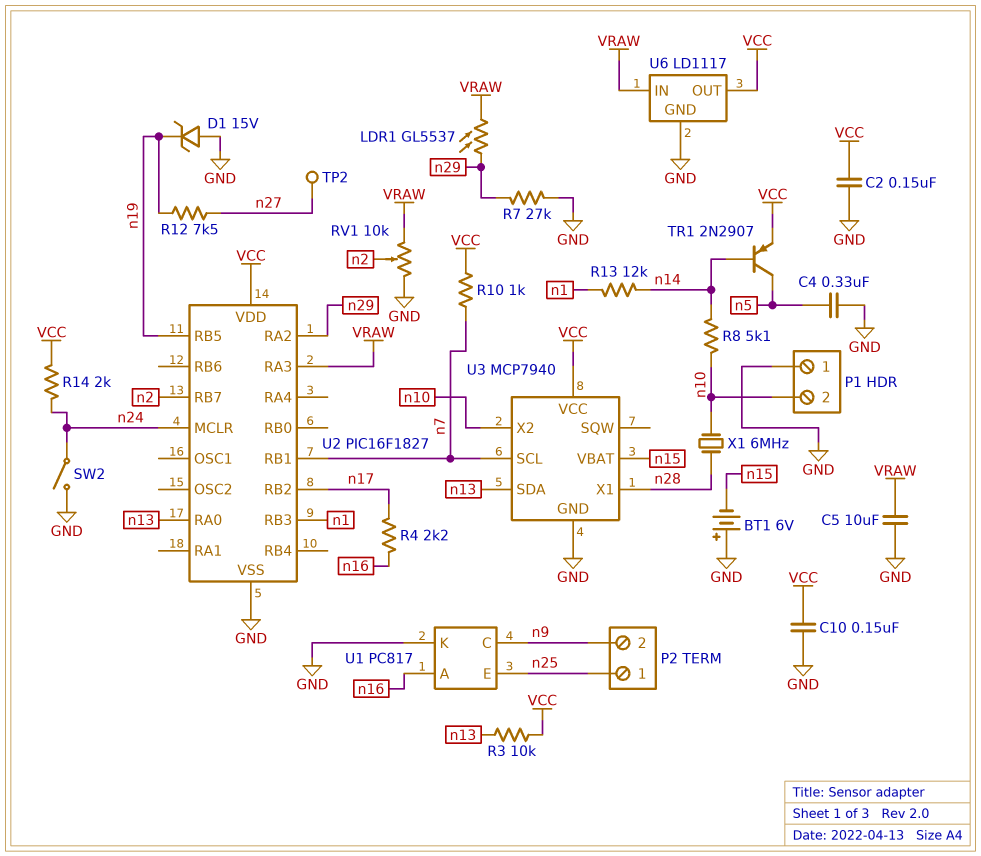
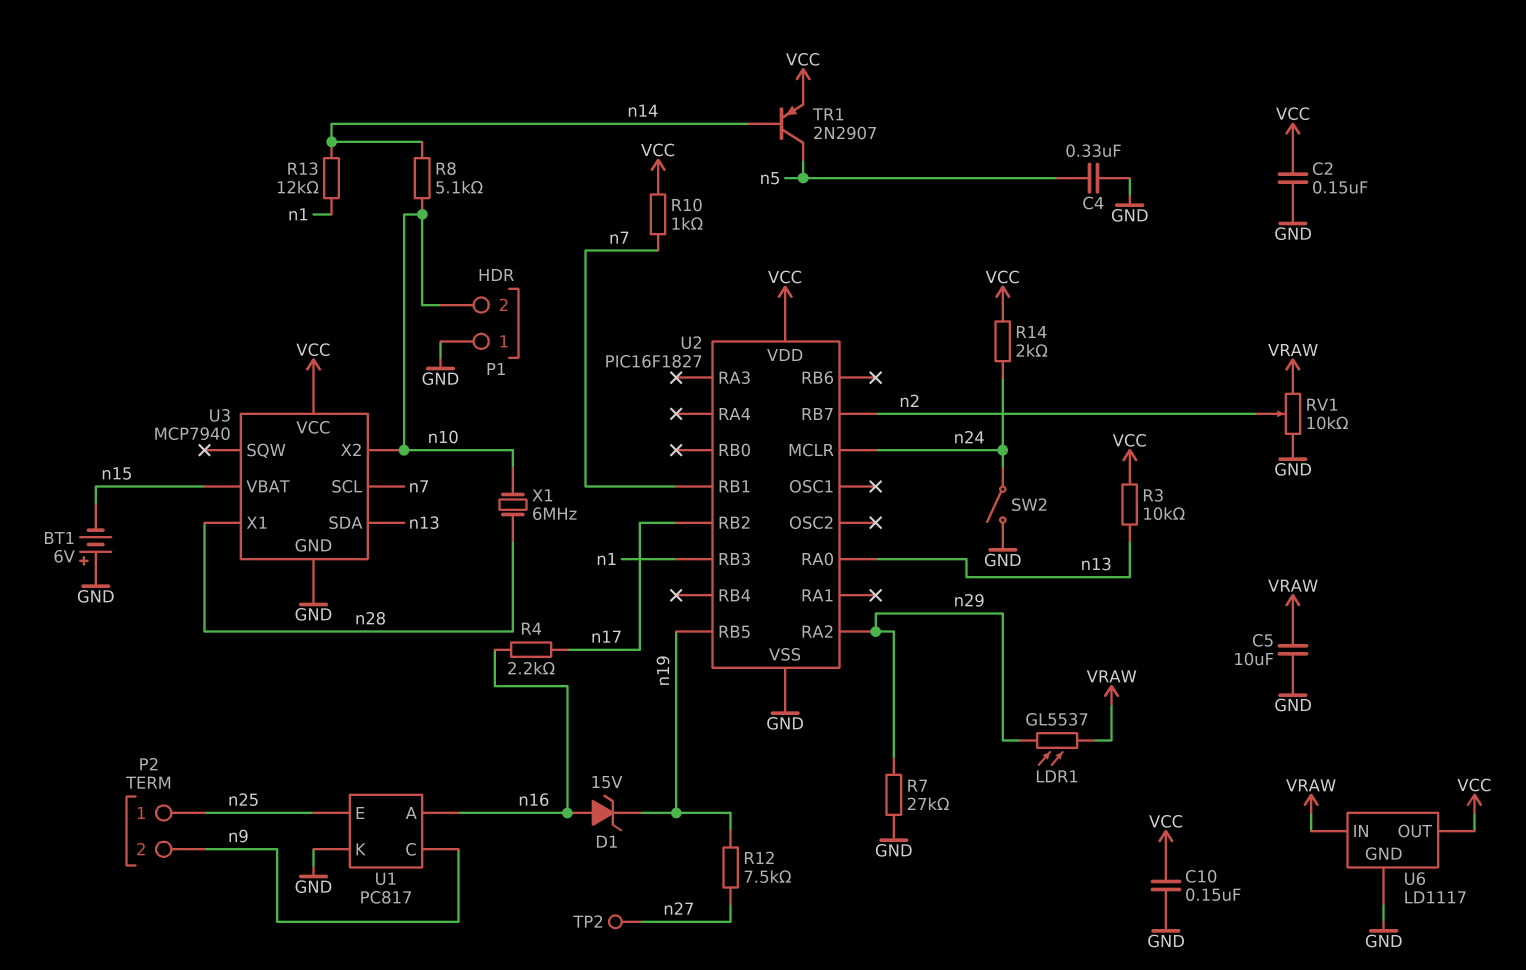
D1: zener 15V (A GND, K n19) -> zener 15V (A n16, K n19)
U2 pin RA3: VRAW -> none

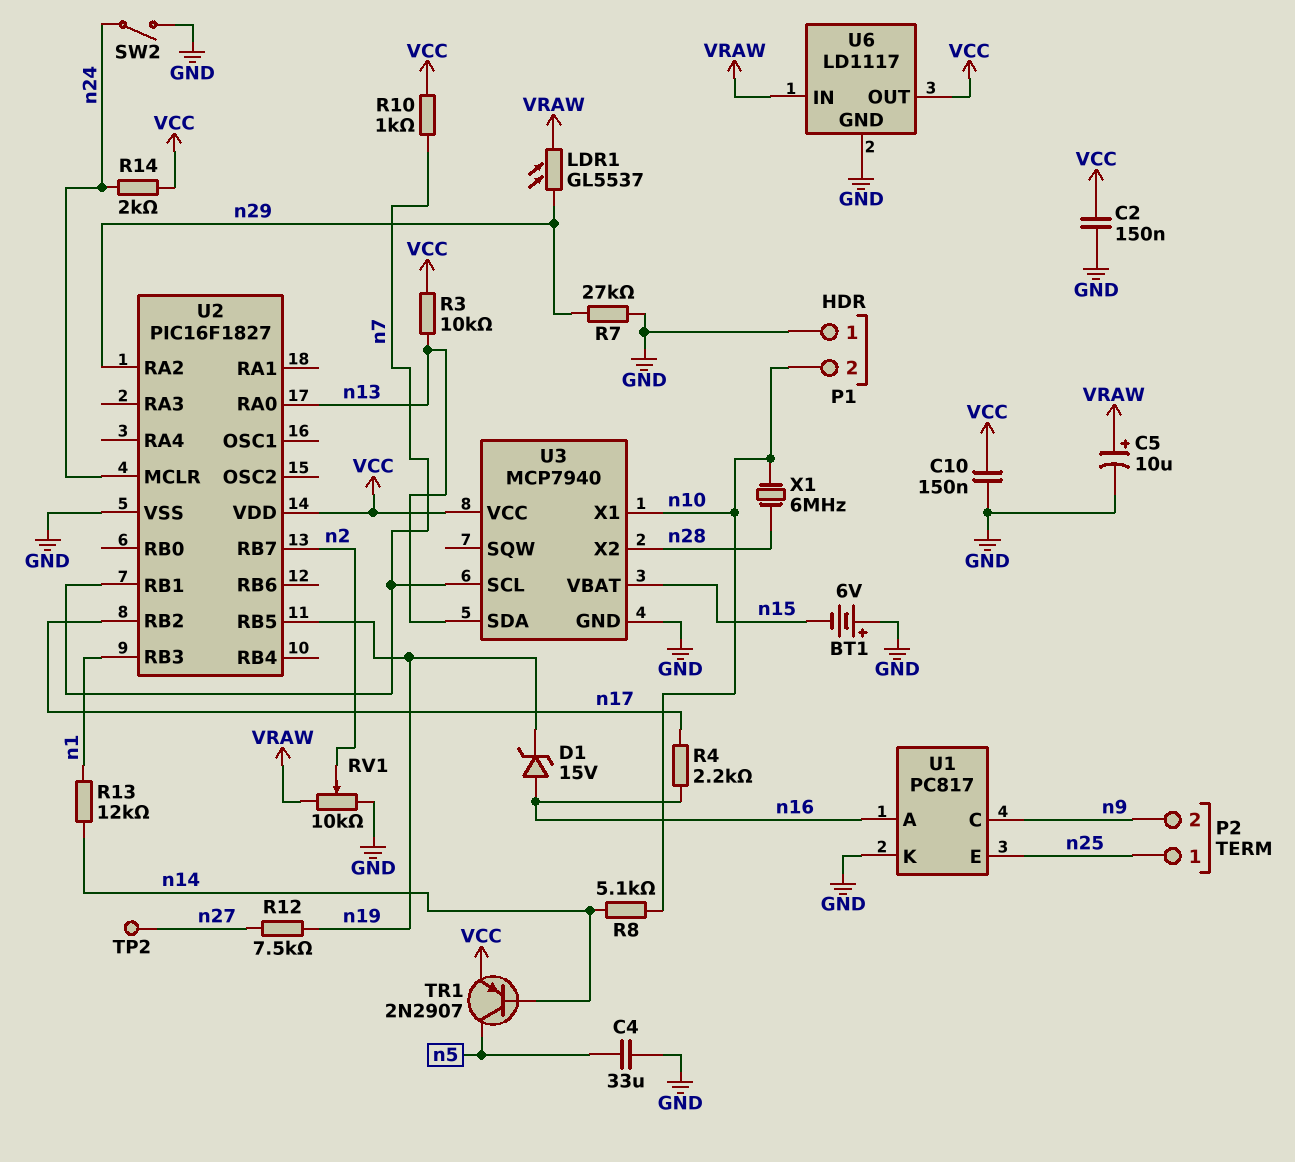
C4: 330nF (GND, n5) -> 33uF (GND, n5)
C5: 10uF (GND, VRAW) -> 10uF (plus VRAW, minus GND)
U3 pin X1: n28 -> n10
U3 pin X2: n10 -> n28

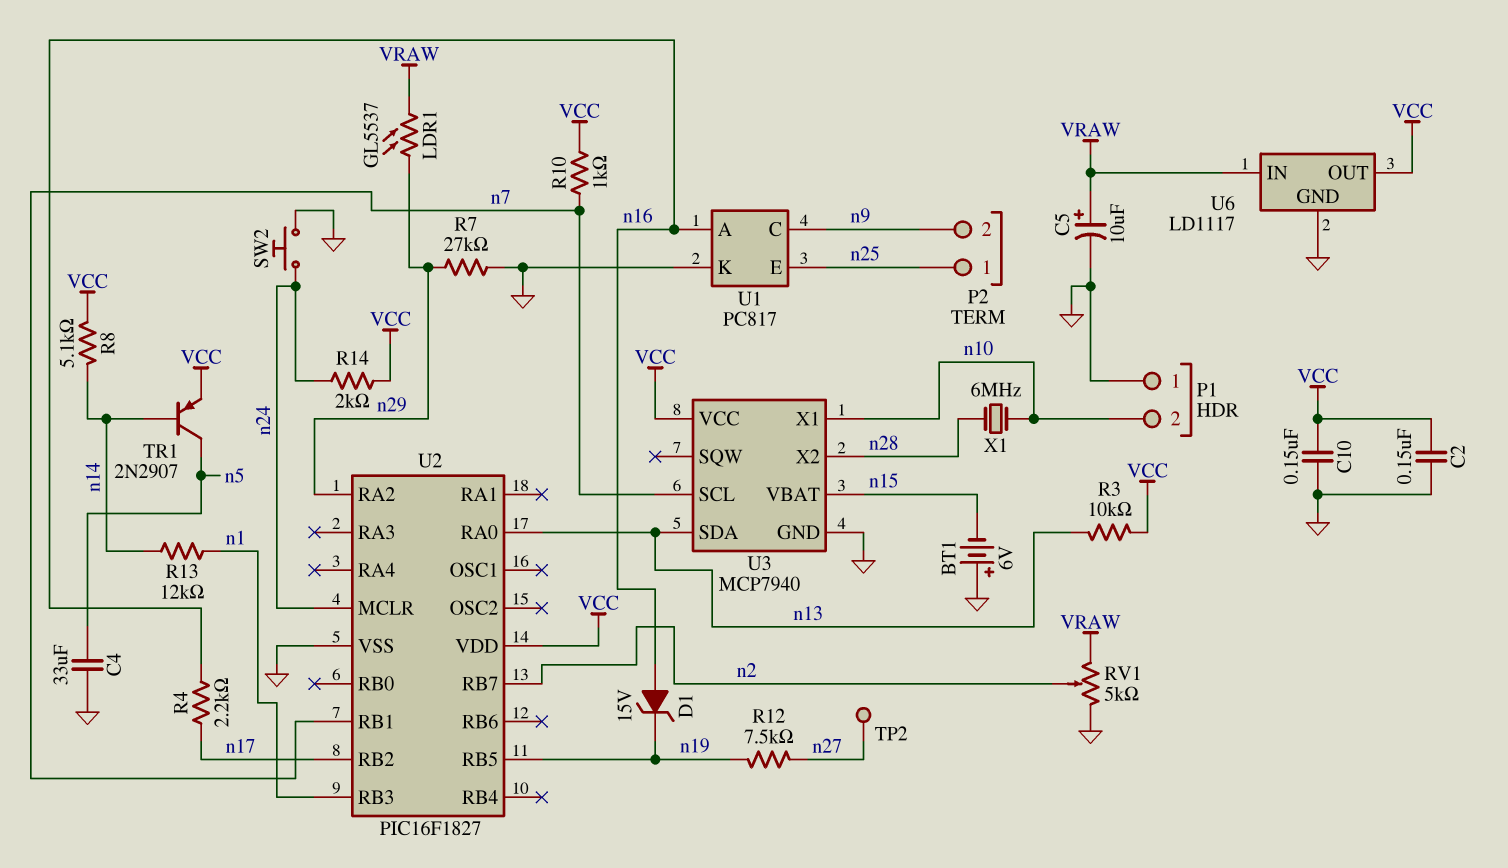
R8: 5.1k (n10, n14) -> 5.1k (VCC, n14)
RV1: 10k (GND, VRAW, wiper n2) -> 5k (GND, VRAW, wiper n2)
SW2: switch (GND, n24) -> button (GND, n24)

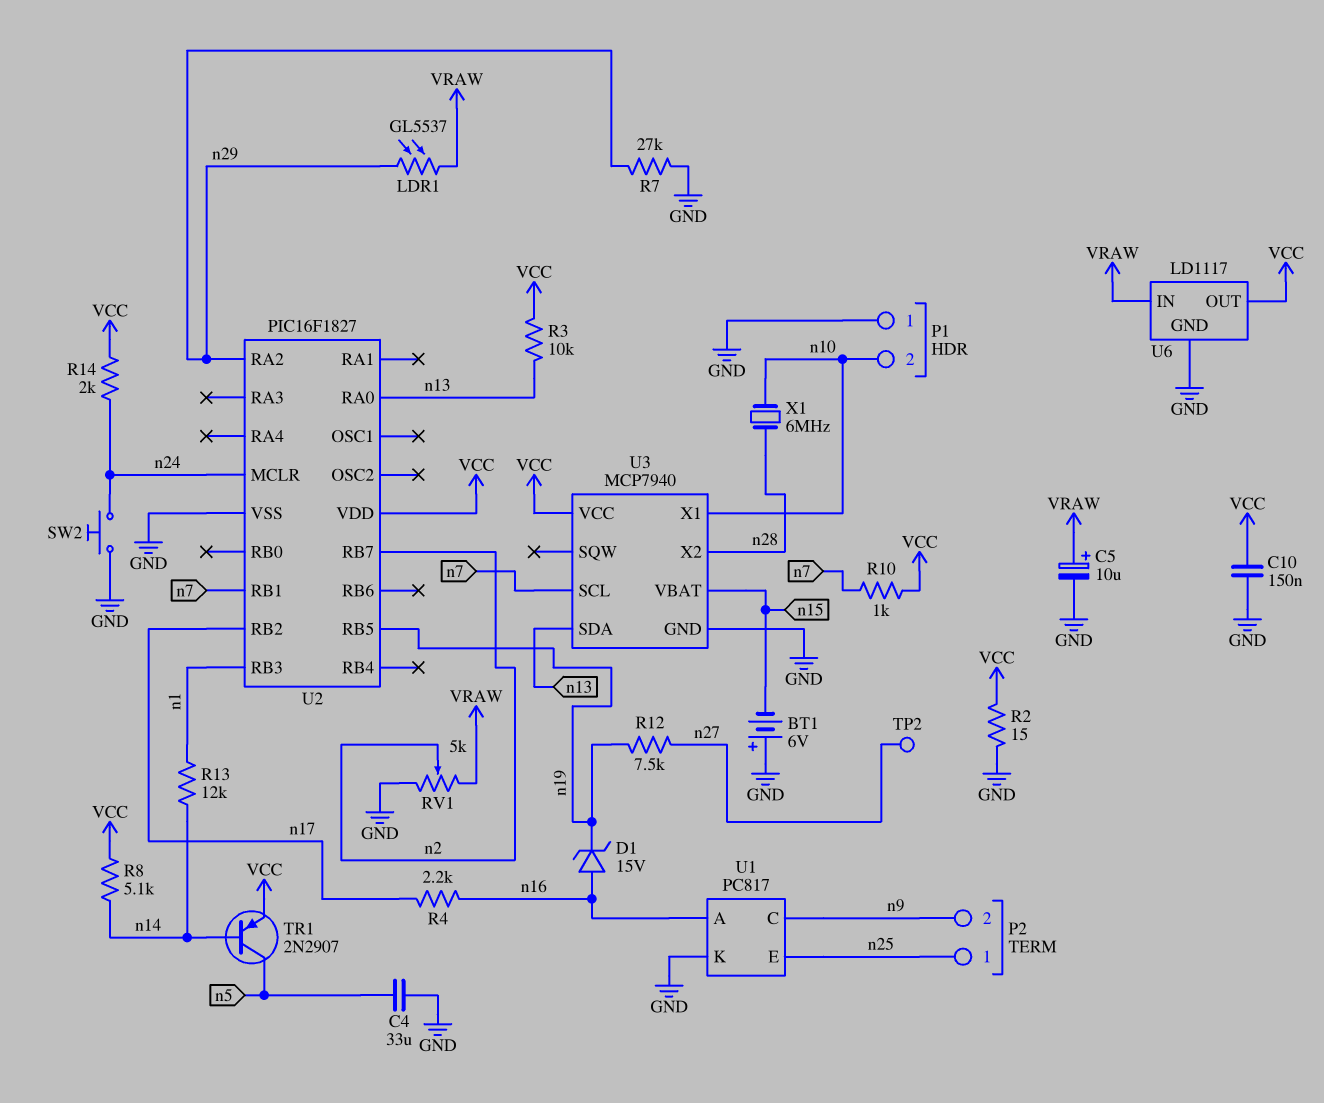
C2: 150nF (GND, VCC) -> none
R2: none -> 15 (GND, VCC)

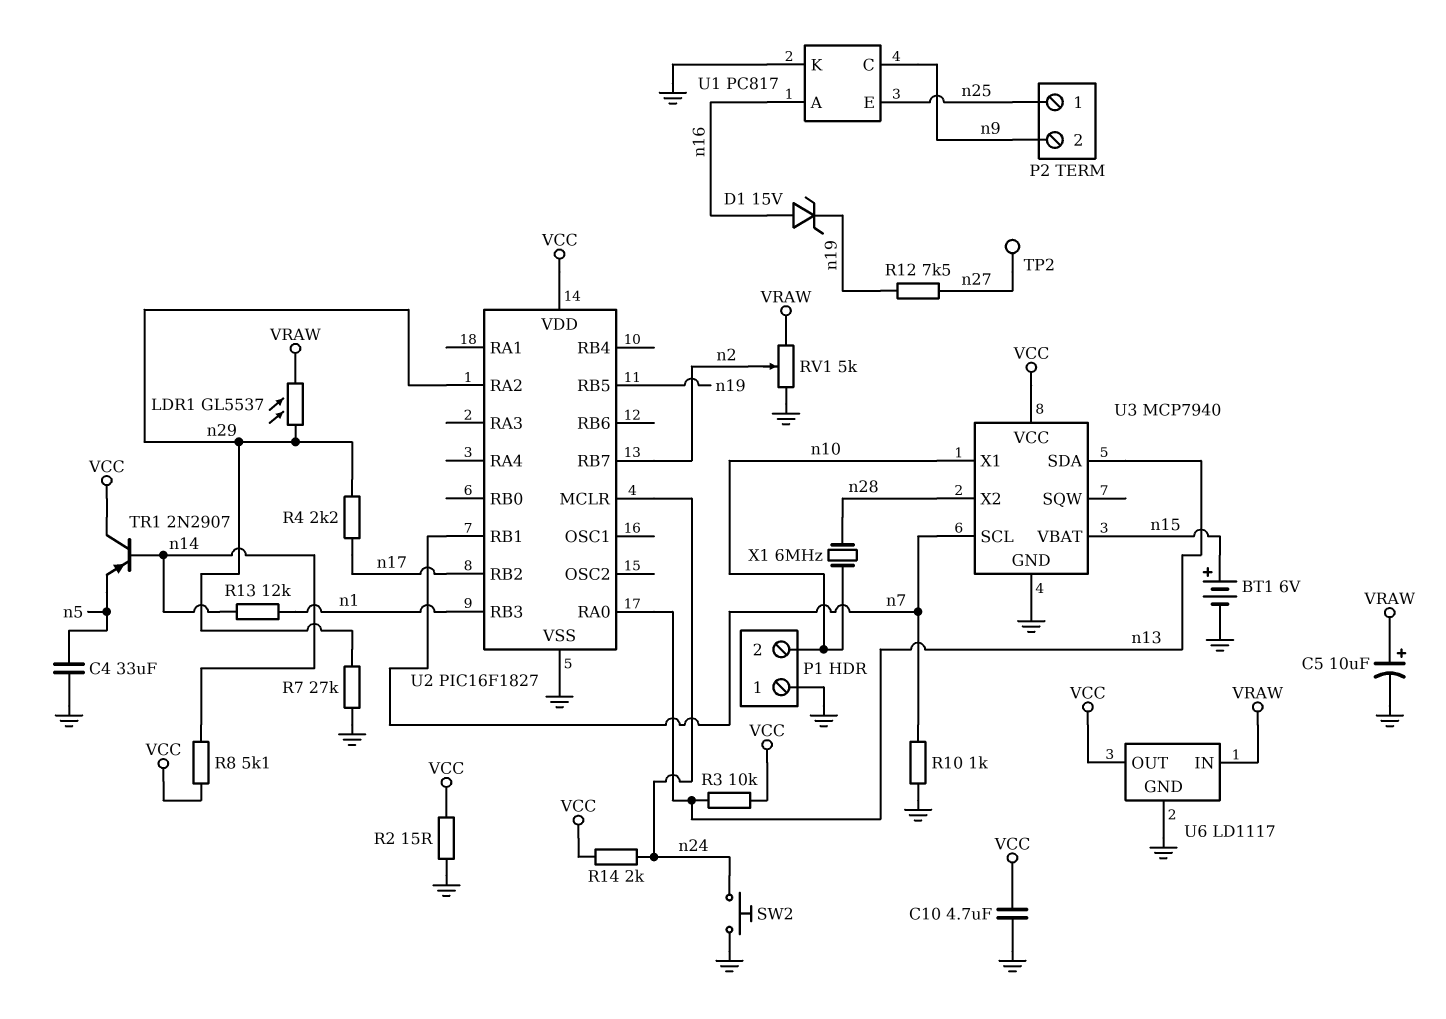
BT1: 6V (plus GND, minus n15) -> 6V (plus n15, minus GND)
C10: 150nF (GND, VCC) -> 4.7uF (GND, VCC)
R4: 2.2k (n16, n17) -> 2.2k (n17, n29)
R10: 1k (VCC, n7) -> 1k (GND, n7)
TR1: PNP 2N2907 (B n14, C n5, E VCC) -> PNP 2N2907 (B n14, C VCC, E n5)

